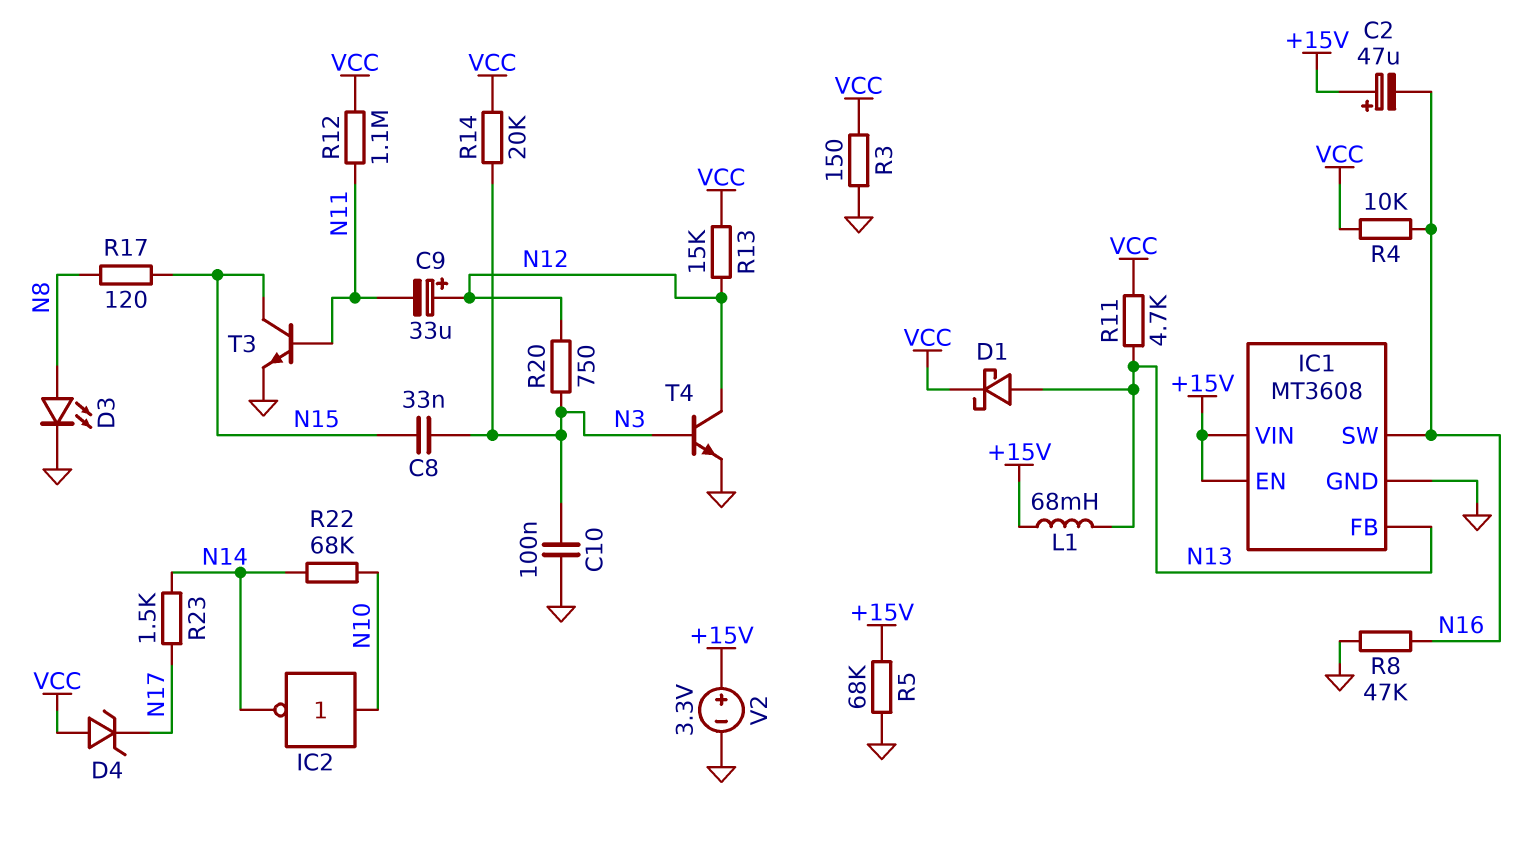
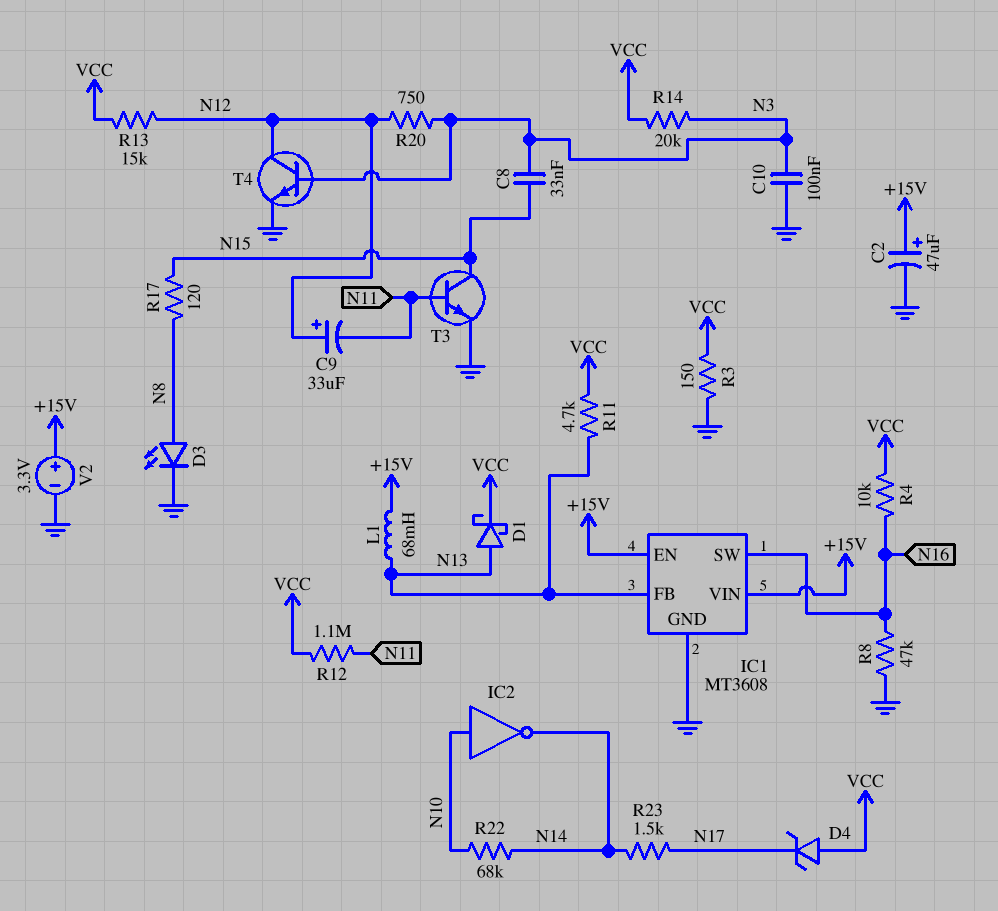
C2: 47uF (plus +15V, minus N16) -> 47uF (plus +15V, minus GND)
R5: 68k (+15V, GND) -> none

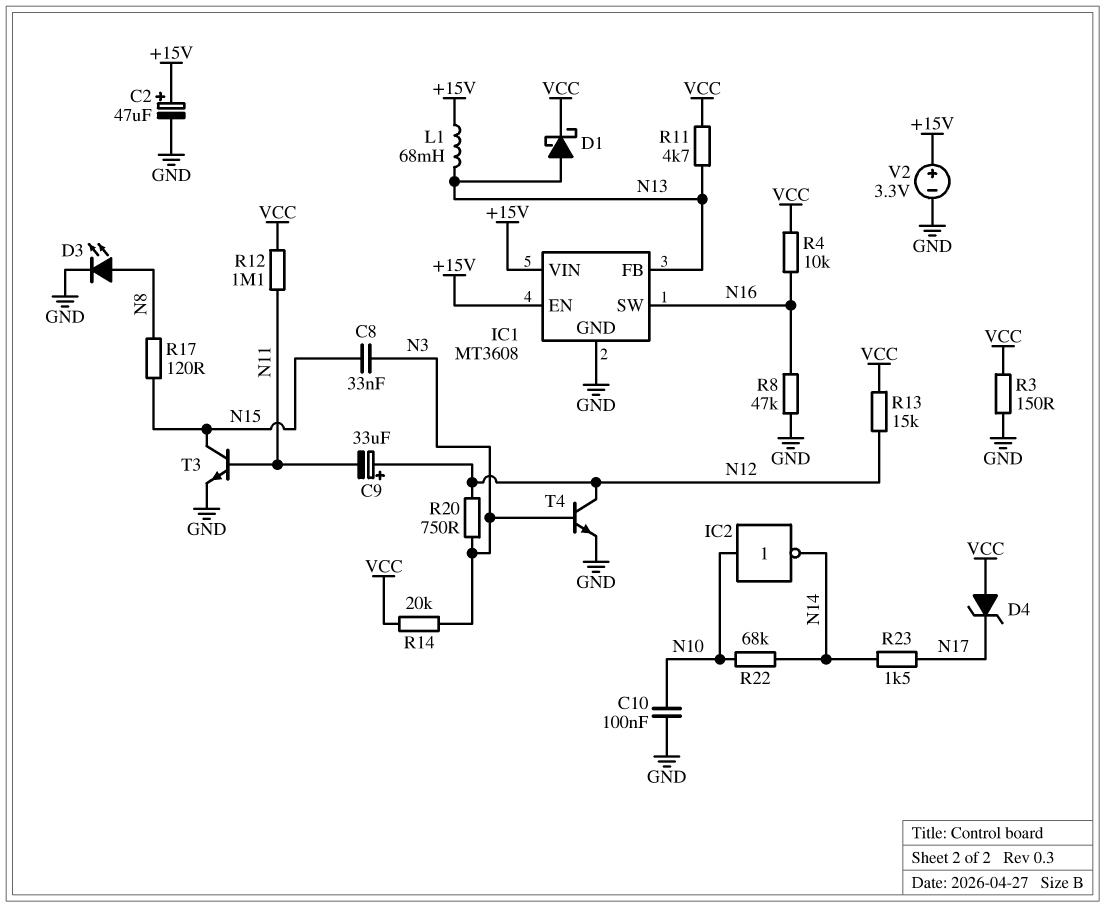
C10: 100nF (GND, N3) -> 100nF (GND, N10)

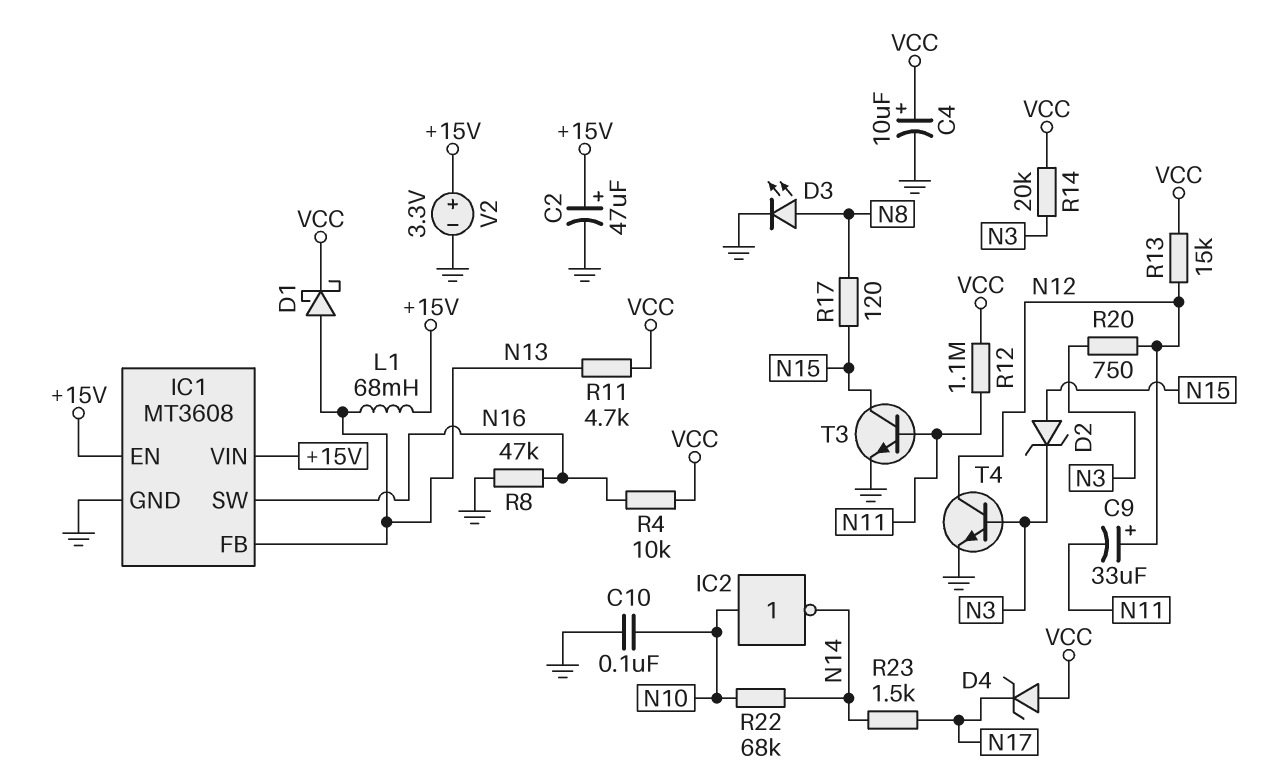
C4: none -> 10uF (plus VCC, minus GND)
C8: 33nF (N3, N15) -> none
D2: none -> zener (A N15, K N3)
R3: 150 (GND, VCC) -> none

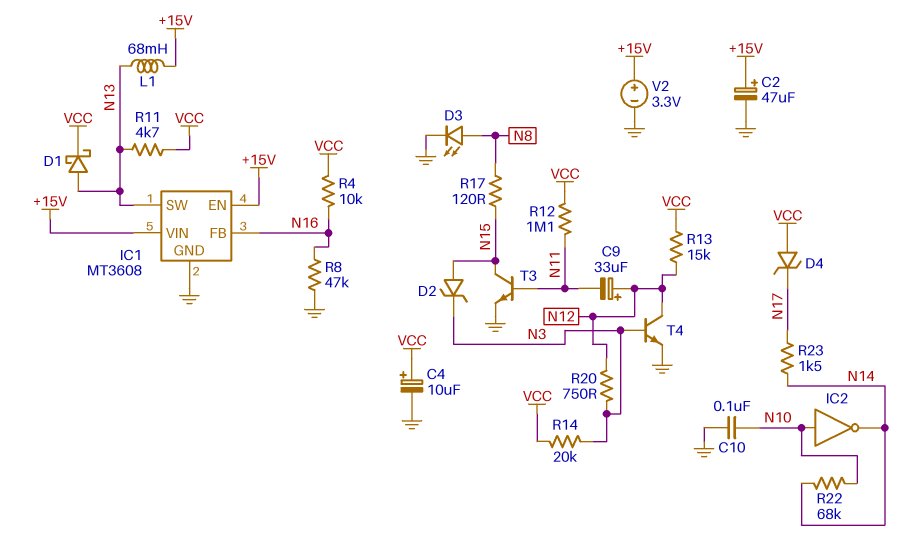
IC1 pin FB: N13 -> N16
IC1 pin SW: N16 -> N13

